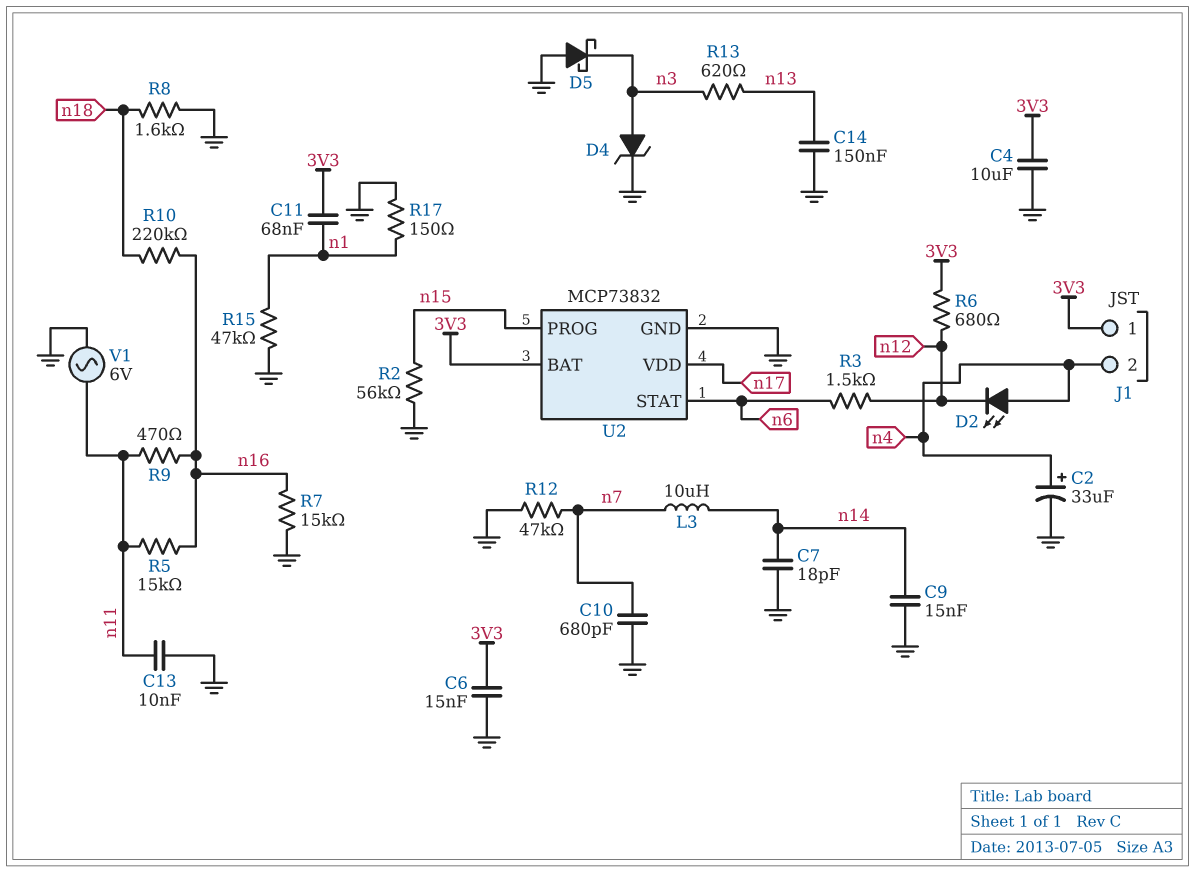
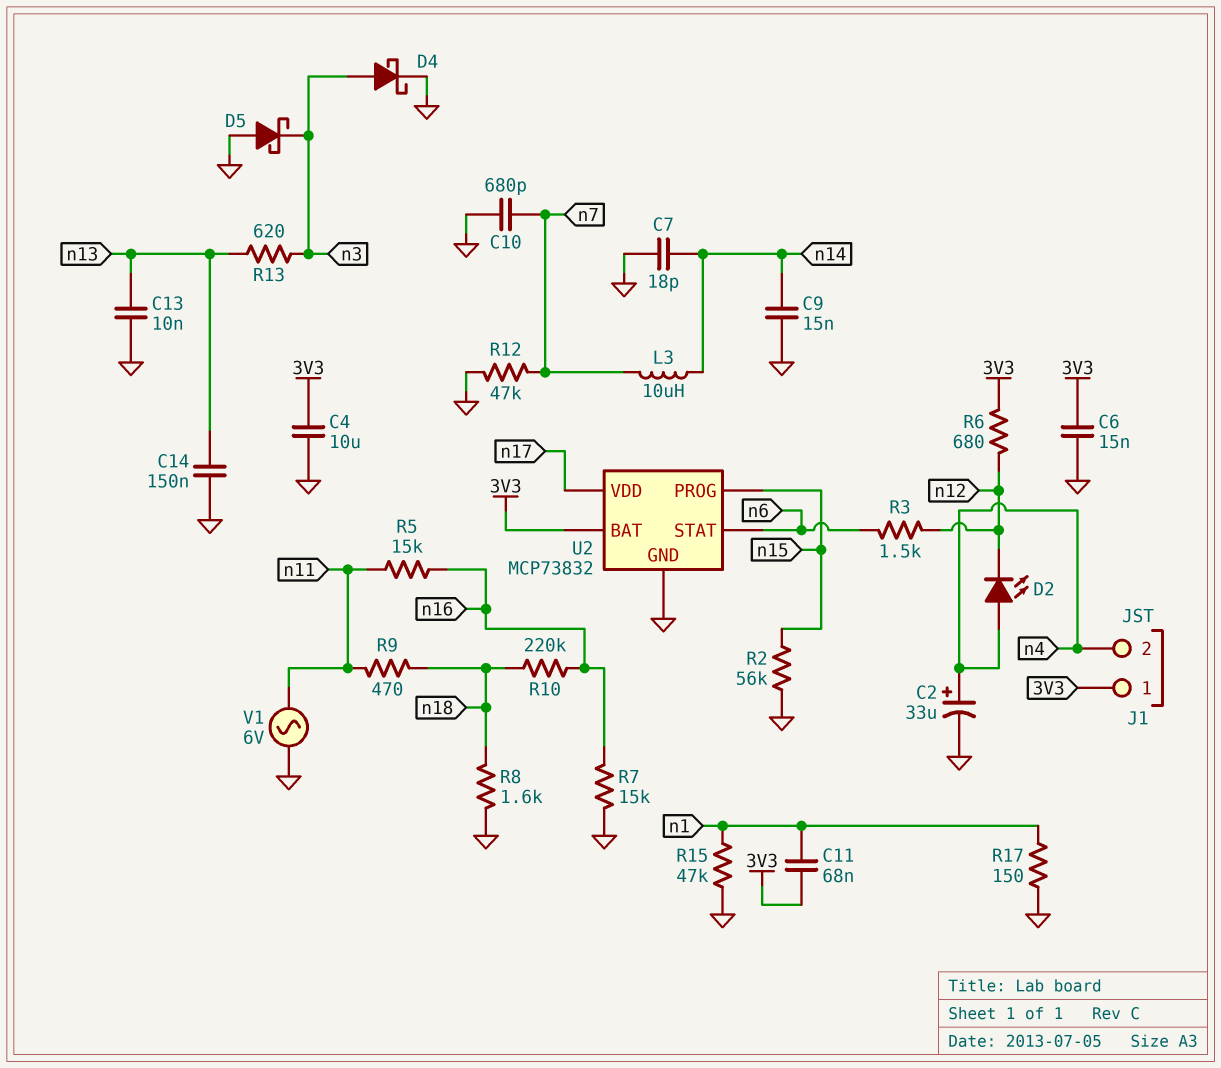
C13: 10nF (GND, n11) -> 10nF (GND, n13)
D4: zener (A n3, K GND) -> schottky (A n3, K GND)
R9: 470 (n11, n16) -> 470 (n11, n18)

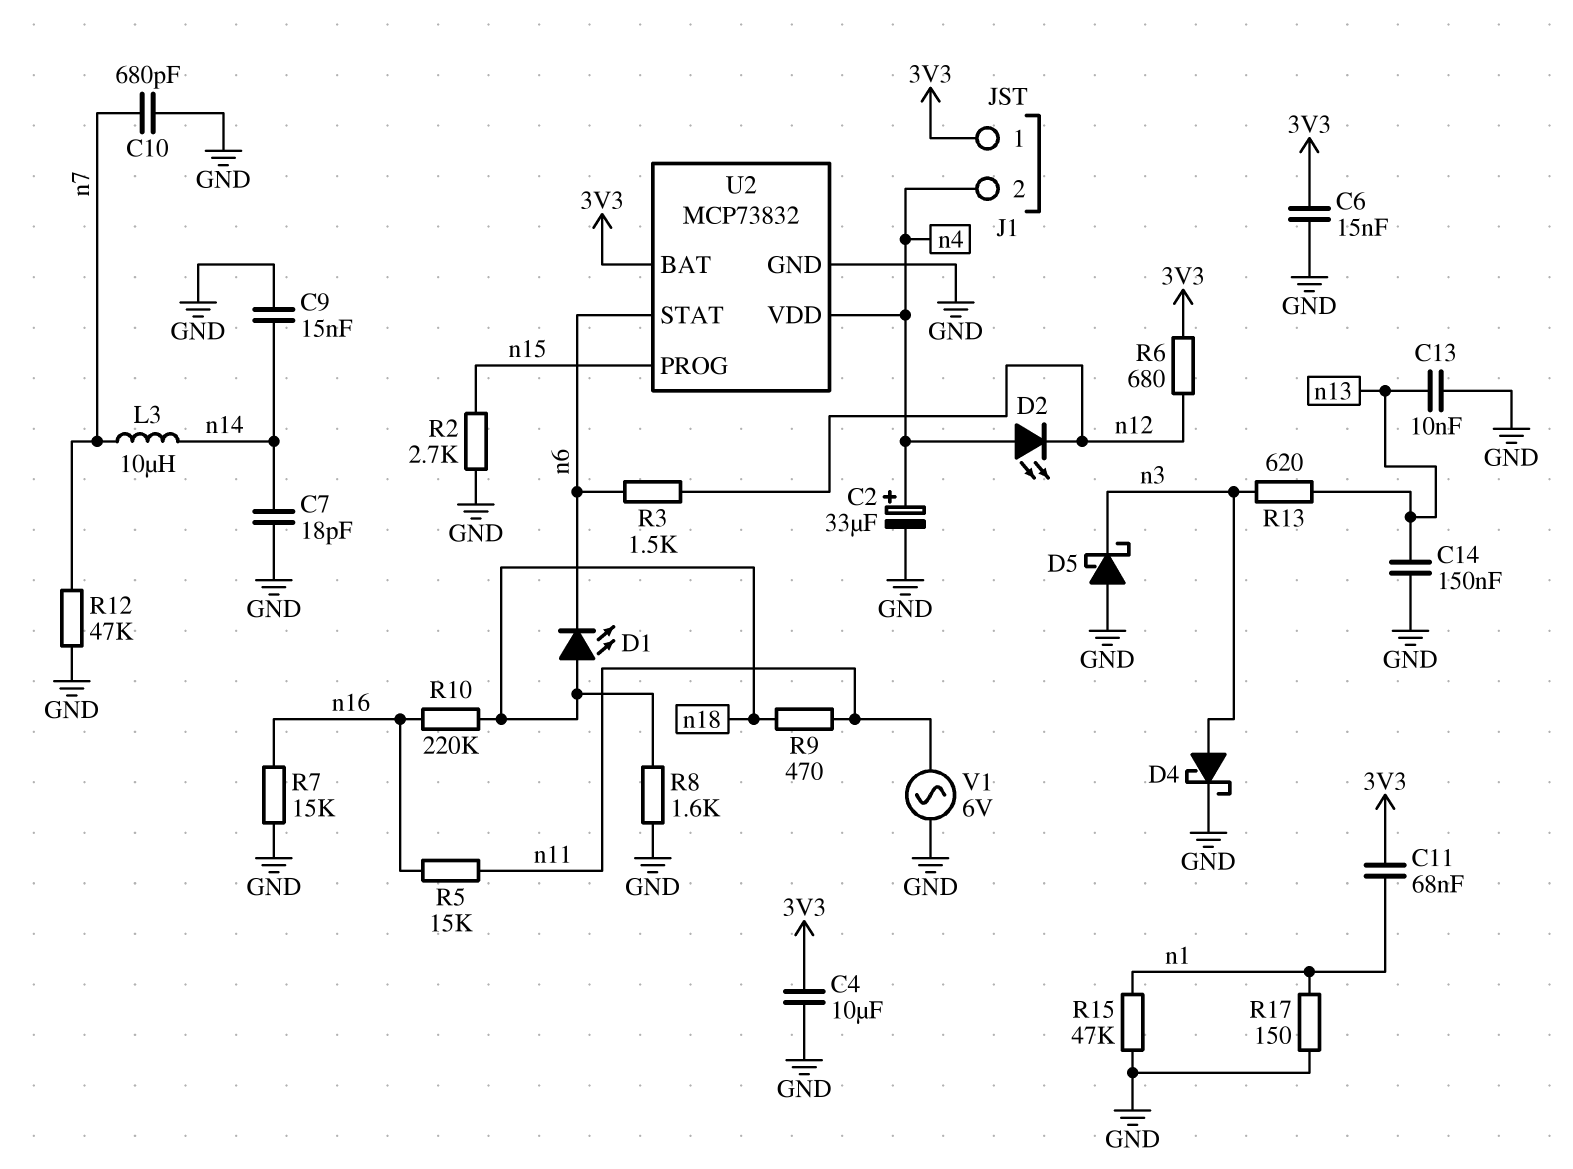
D1: none -> LED (A n18, K n6)
R2: 56k (GND, n15) -> 2.7k (GND, n15)
U2 pin VDD: n17 -> n4

